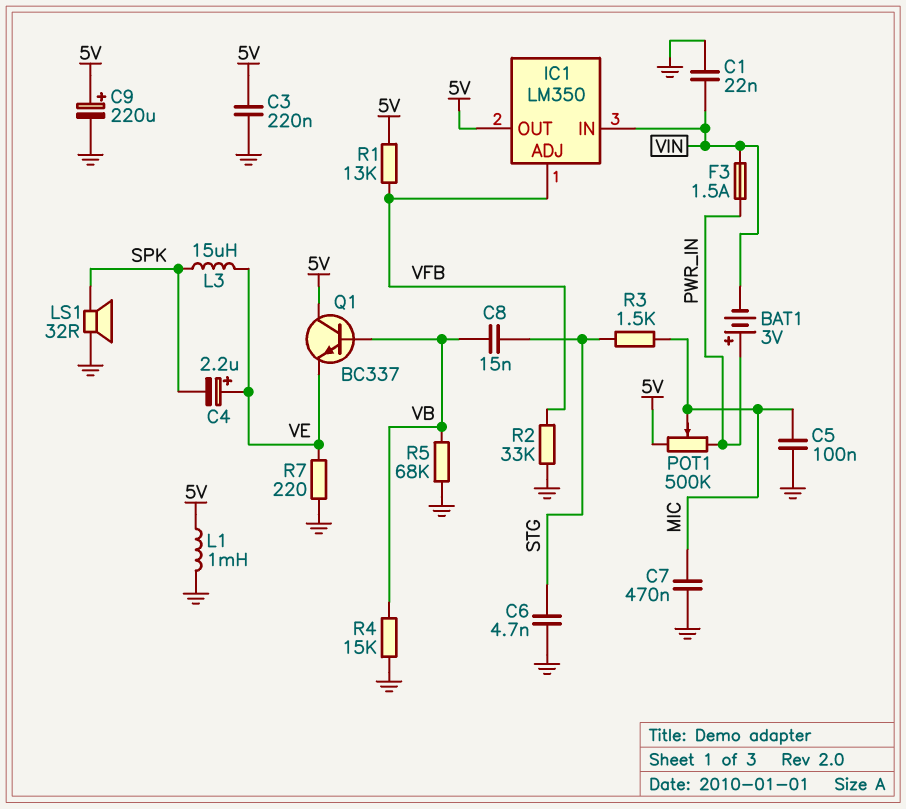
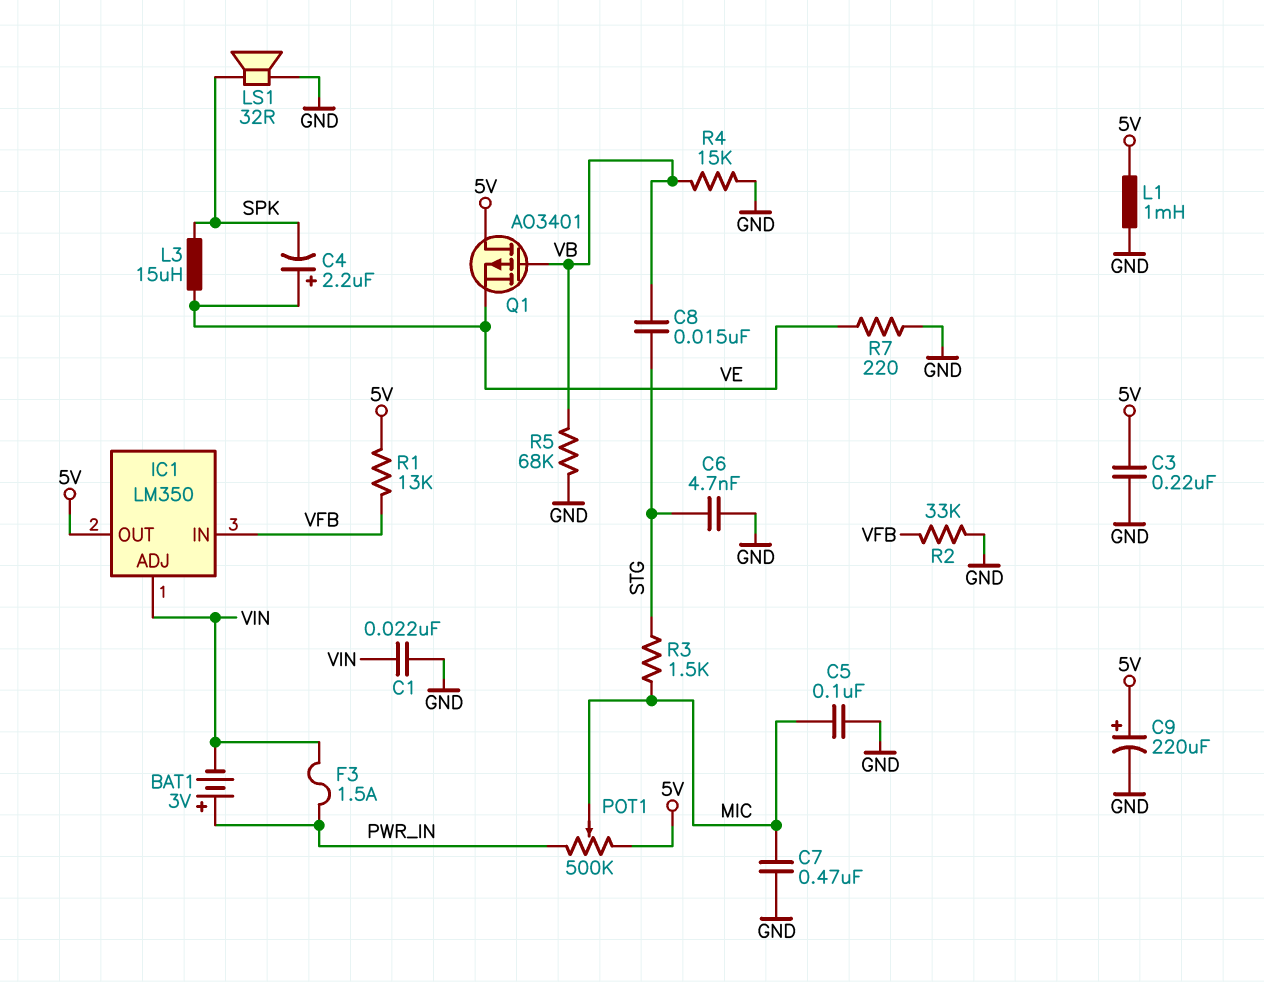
IC1 pin ADJ: VFB -> VIN
IC1 pin IN: VIN -> VFB
Q1: NPN BC337 (B VB, C 5V, E VE) -> PMOS AO3401 (G VB, D 5V, S VE)

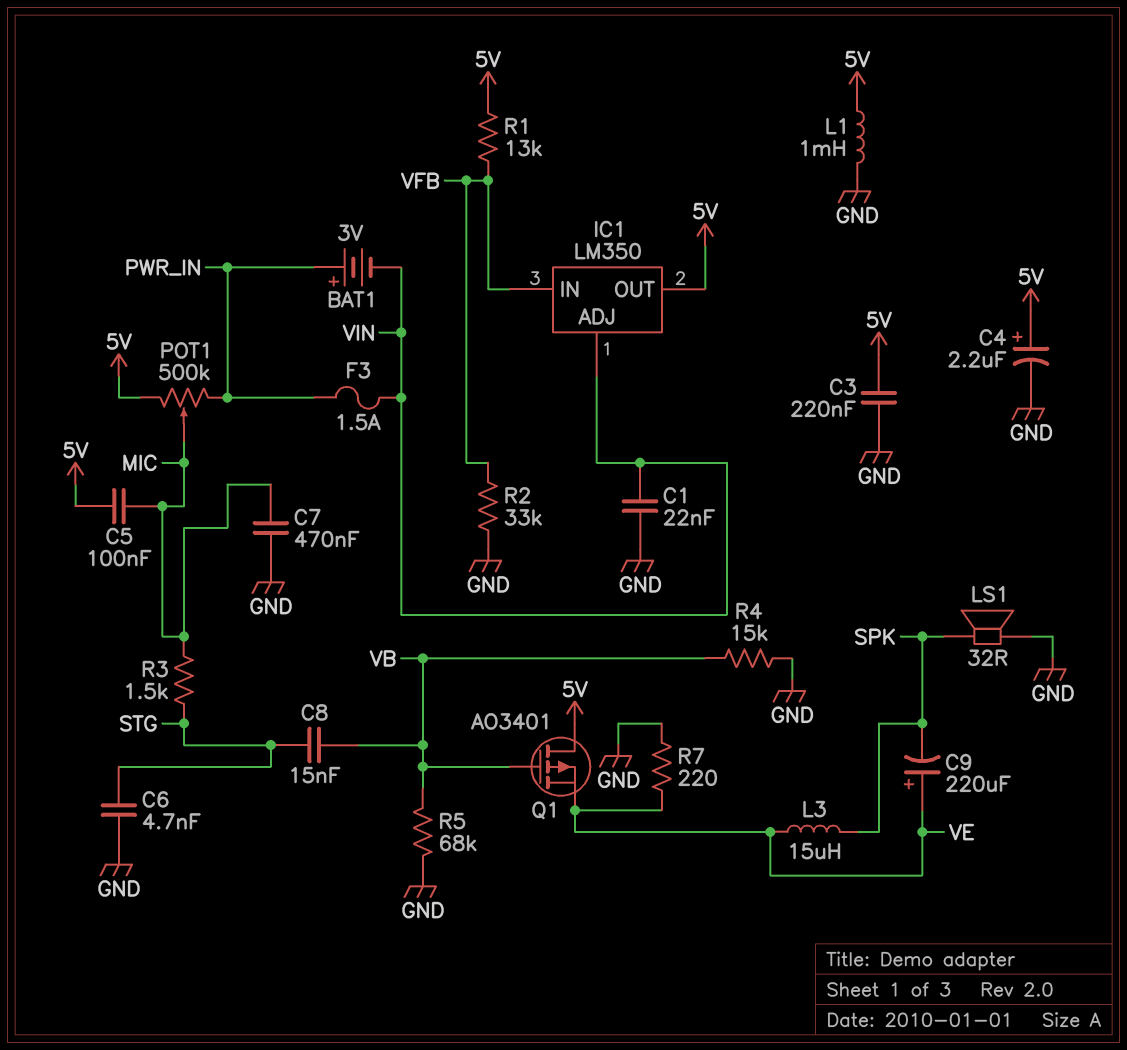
C4: 2.2uF (plus VE, minus SPK) -> 2.2uF (plus 5V, minus GND)
C5: 100nF (GND, MIC) -> 100nF (5V, MIC)
C9: 220uF (plus 5V, minus GND) -> 220uF (plus VE, minus SPK)

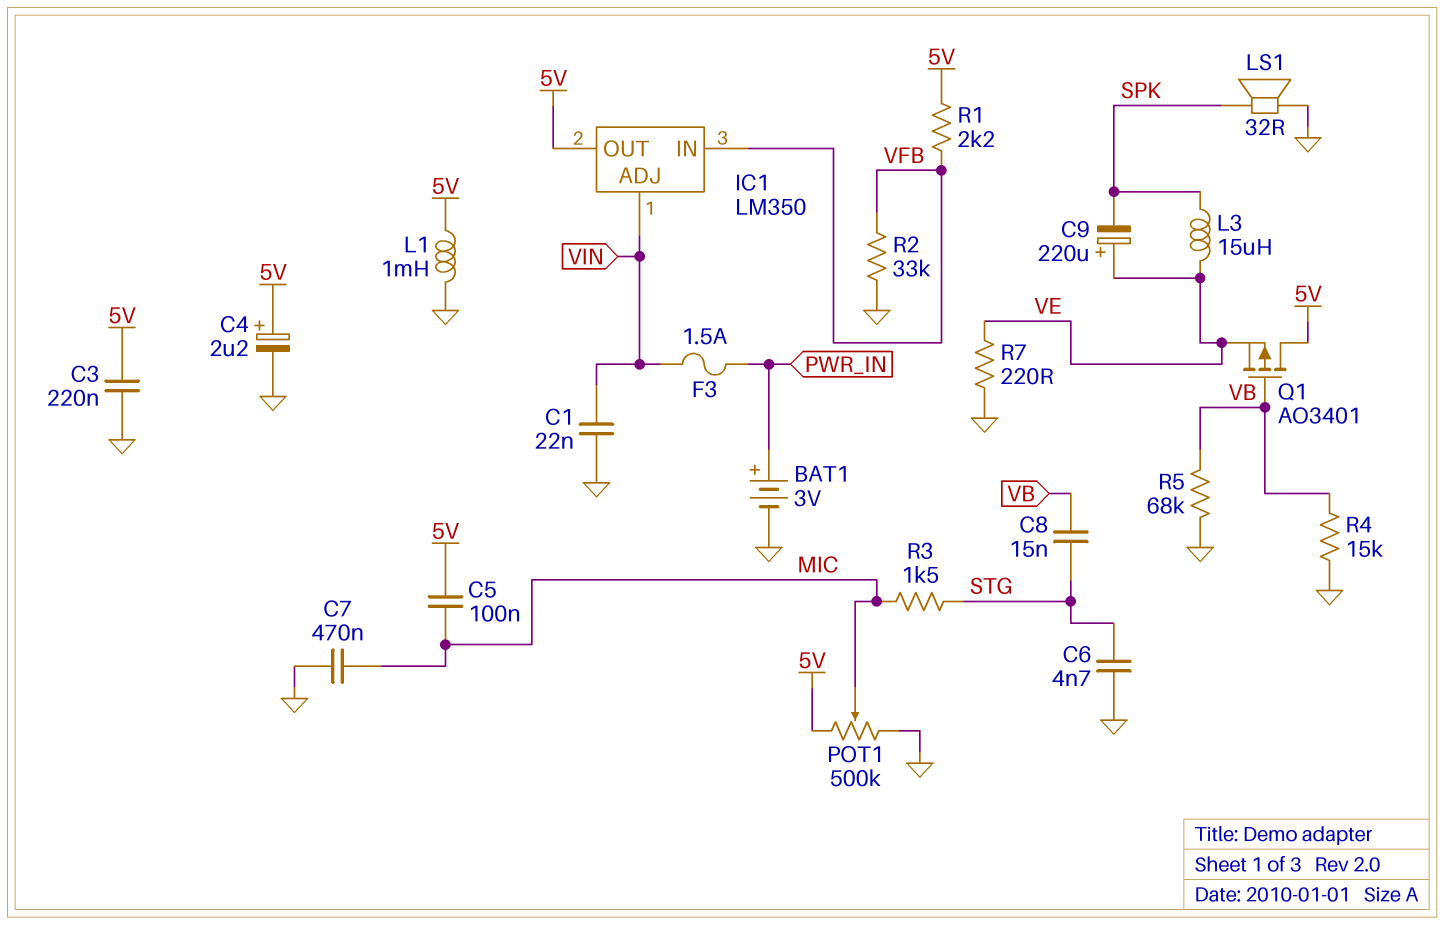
BAT1: 3V (plus PWR_IN, minus VIN) -> 3V (plus PWR_IN, minus GND)
POT1: 500k (5V, PWR_IN, wiper MIC) -> 500k (5V, GND, wiper MIC)
R1: 13k (5V, VFB) -> 2.2k (5V, VFB)

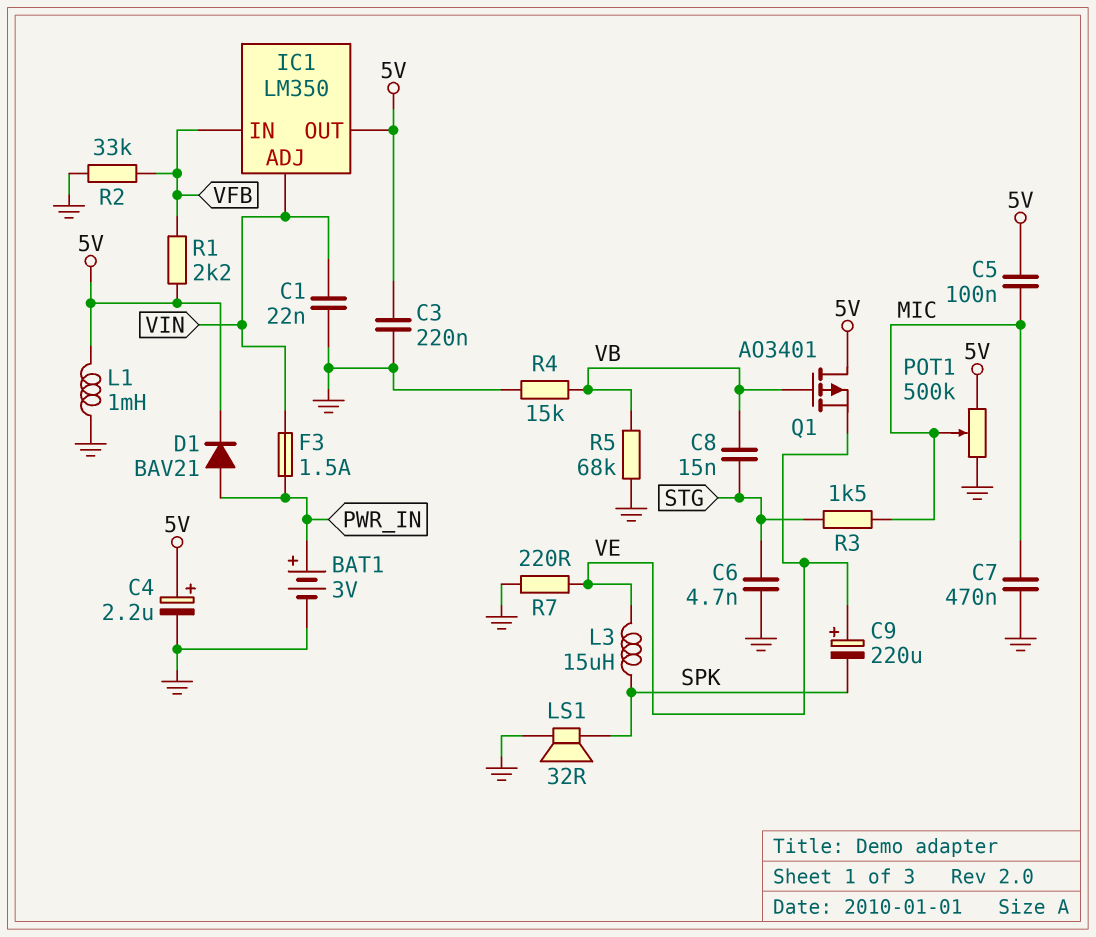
D1: none -> diode BAV21 (A PWR_IN, K 5V)

